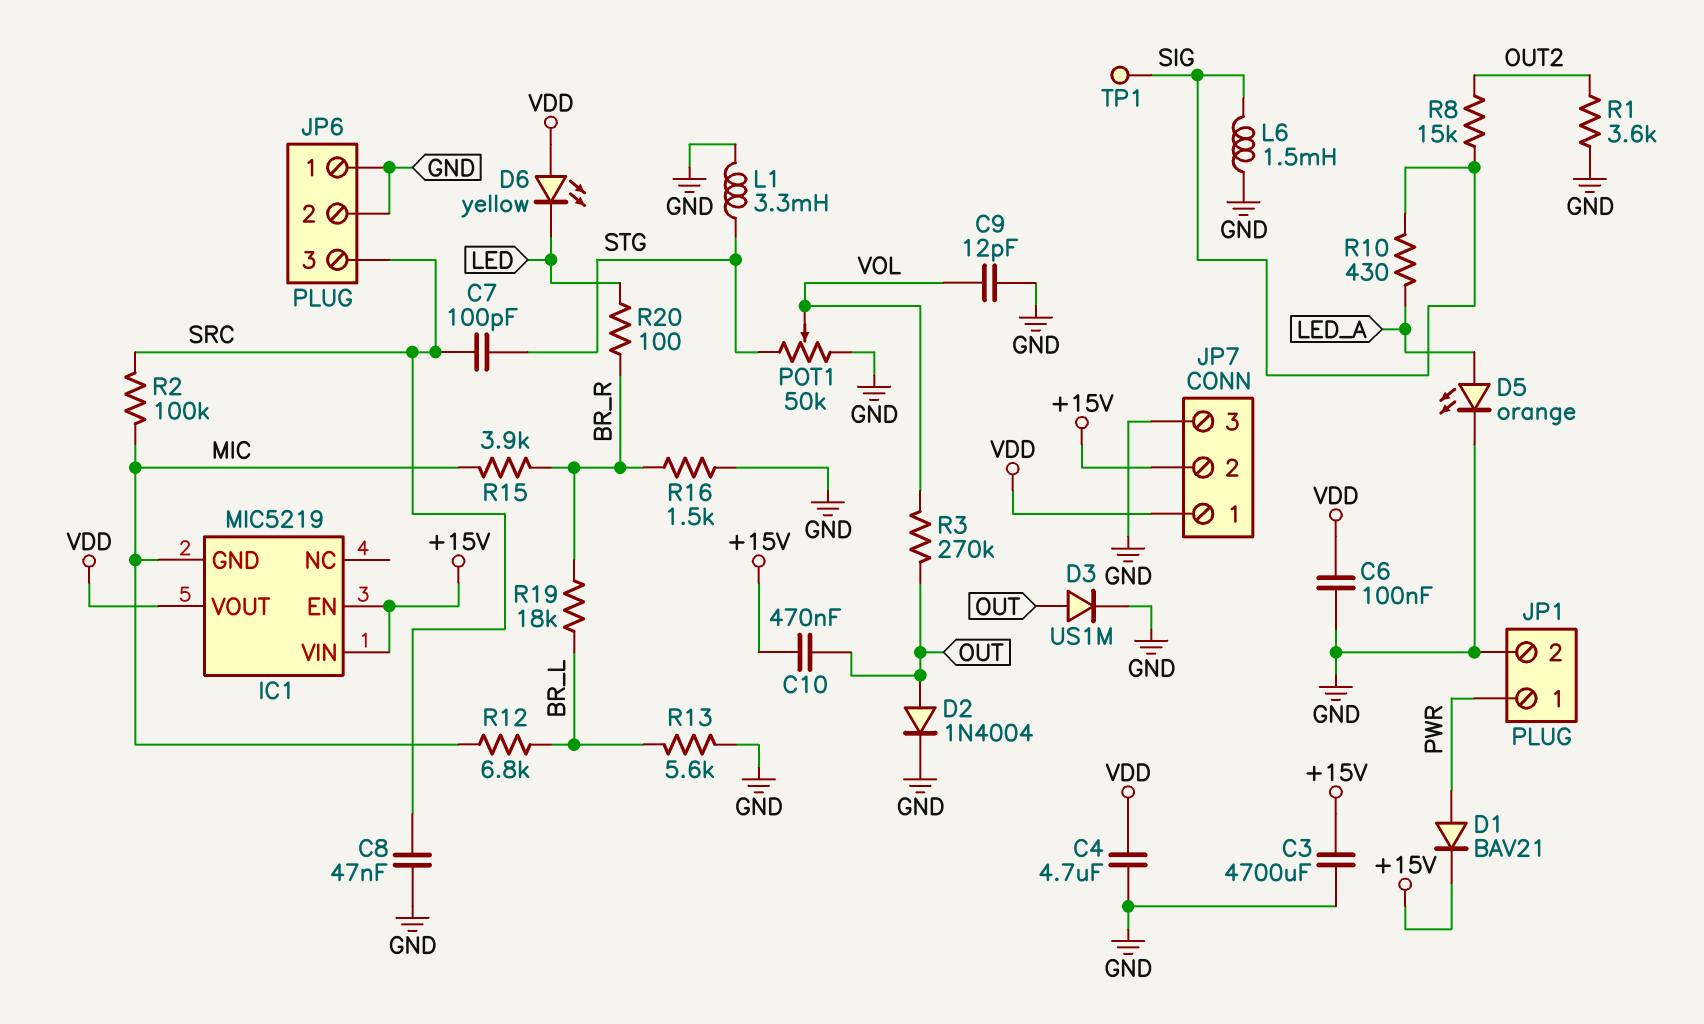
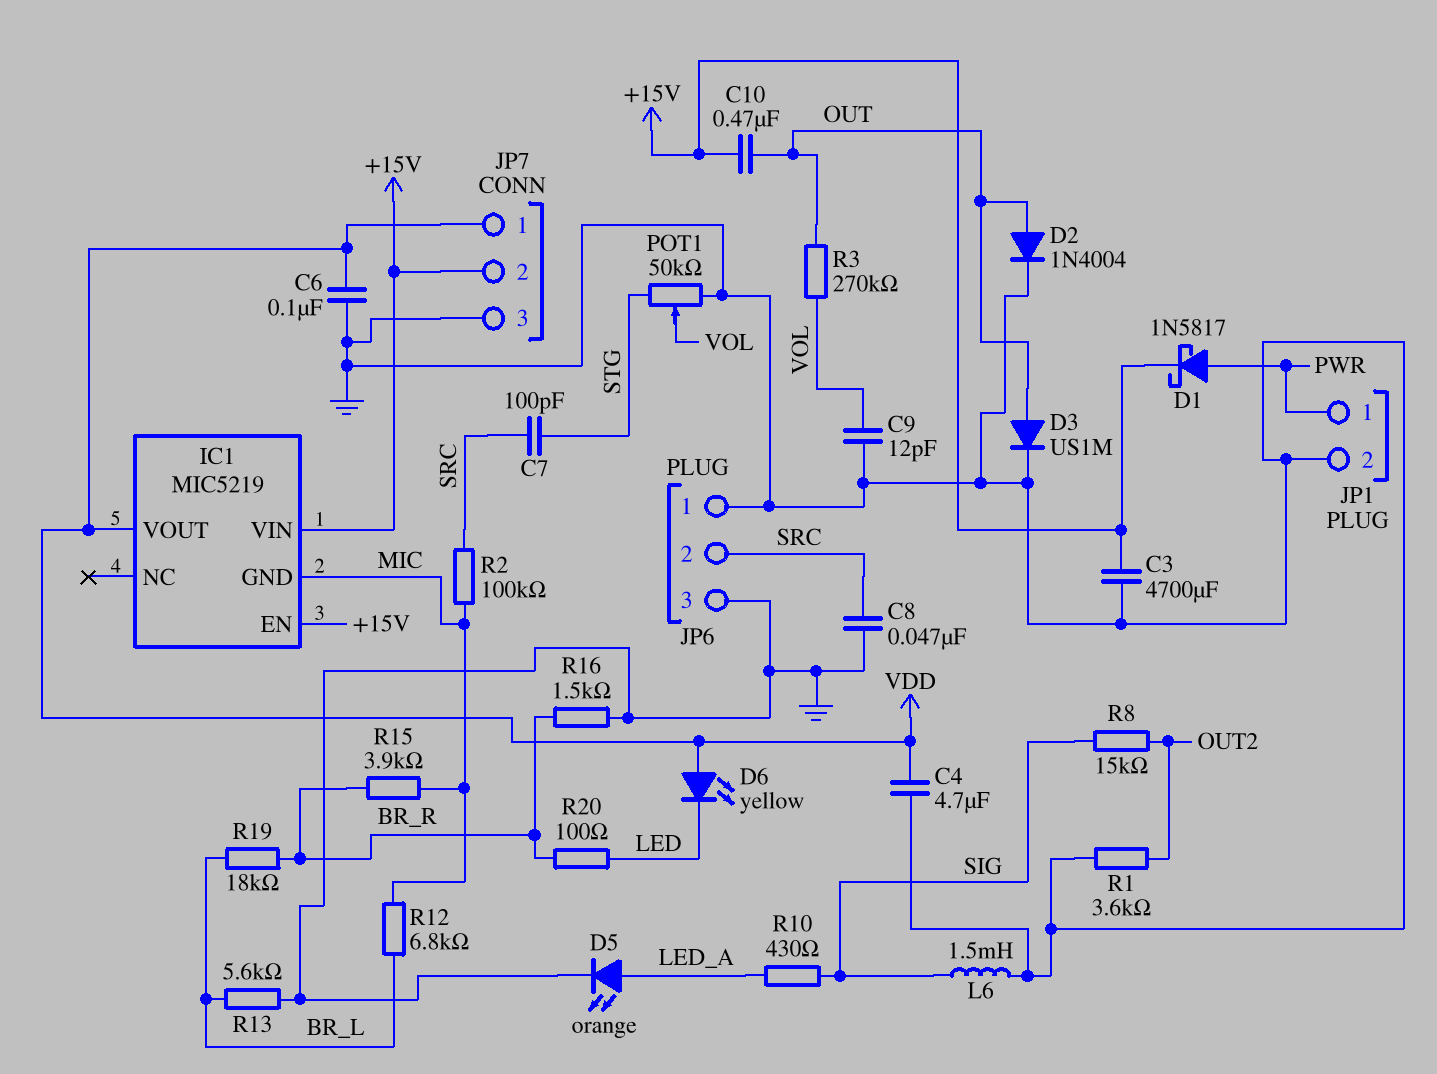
D1: diode BAV21 (A PWR, K +15V) -> schottky 1N5817 (A PWR, K +15V)
JP6 pin 2: GND -> SRC
JP6 pin 3: SRC -> GND
L1: 3.3mH (GND, STG) -> none
TP1: test point (SIG) -> none

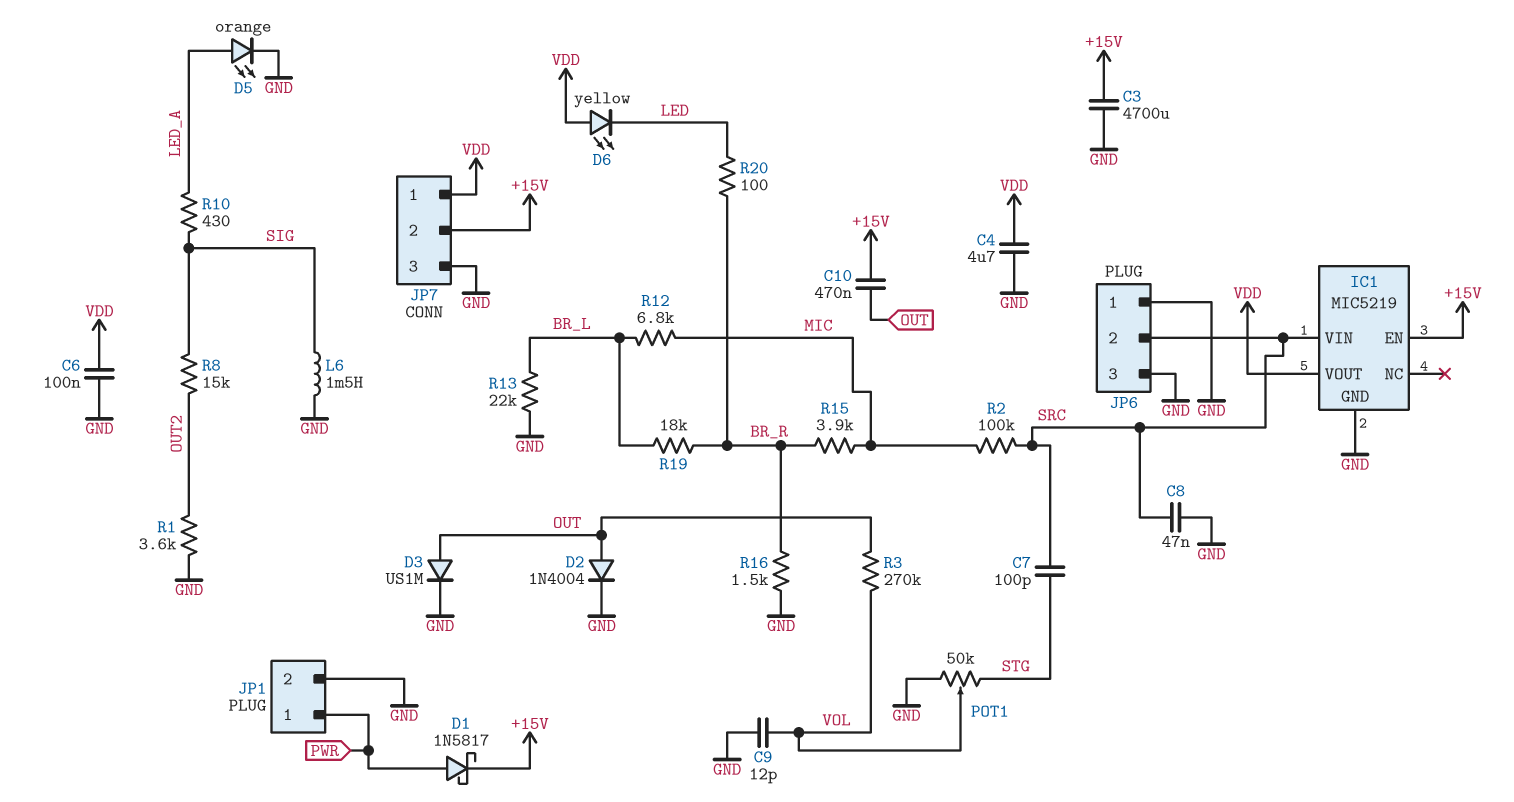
IC1 pin GND: MIC -> GND
IC1 pin VIN: +15V -> SRC
R13: 5.6k (BR_L, GND) -> 22k (BR_L, GND)

